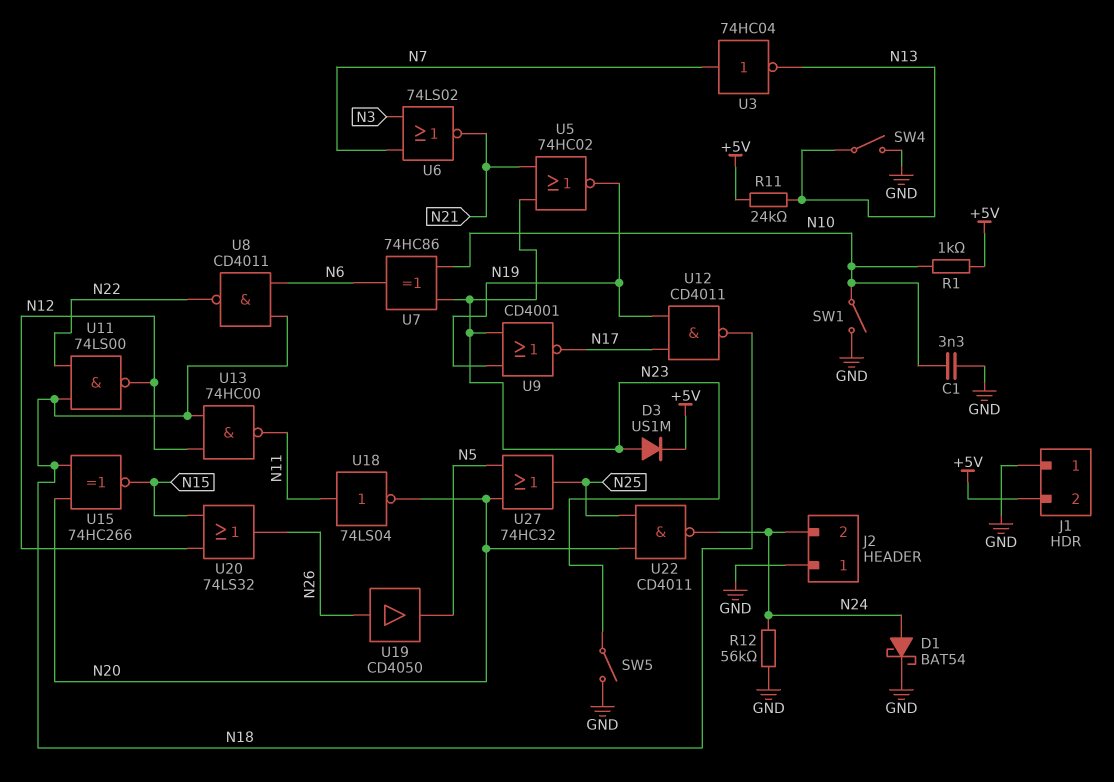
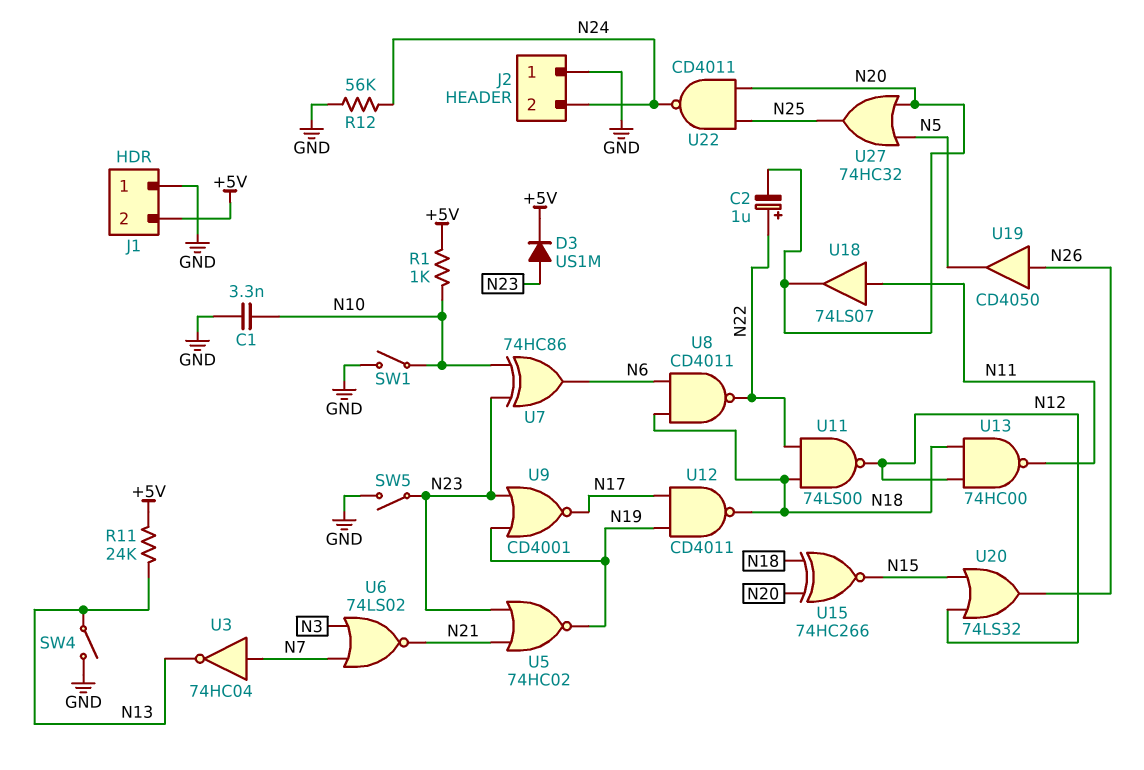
C2: none -> 1uF (plus N22, minus N20)
D1: schottky BAT54 (A N24, K GND) -> none
U18: NOT 74LS04 (in N11, out N20) -> buffer 74LS07 (in N11, out N20)

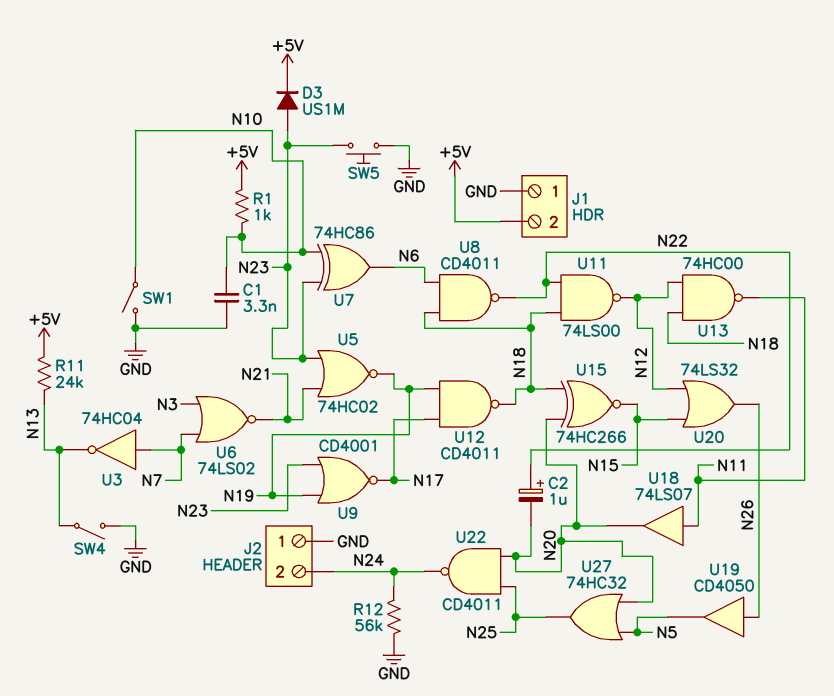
SW5: switch (GND, N23) -> button (GND, N23)

